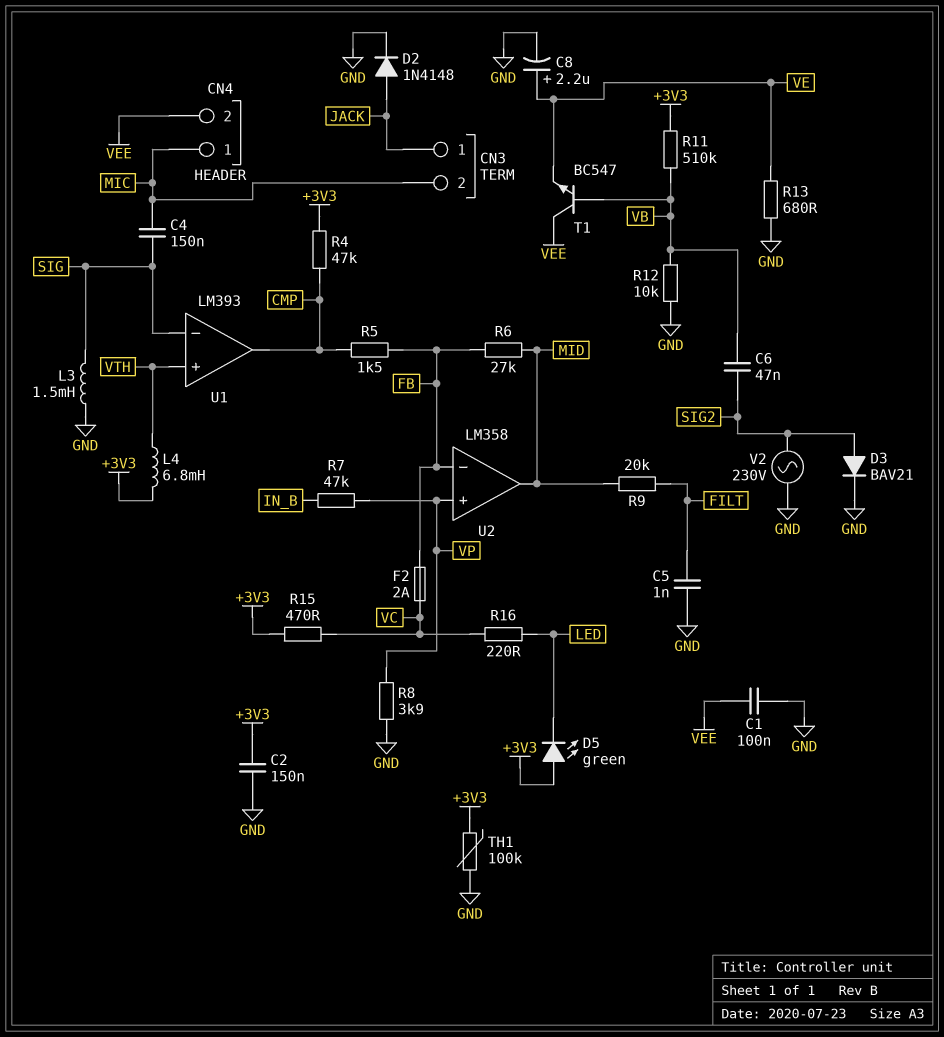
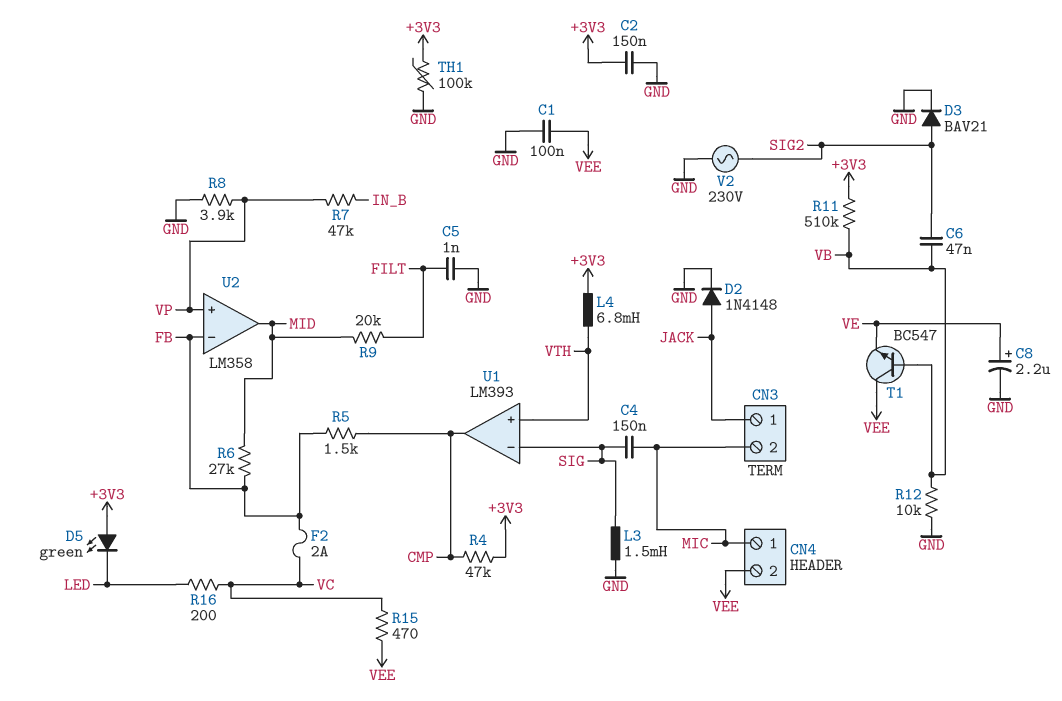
R13: 680 (GND, VE) -> none
R15: 470 (+3V3, VC) -> 470 (VC, VEE)
R16: 220 (LED, VC) -> 200 (LED, VC)

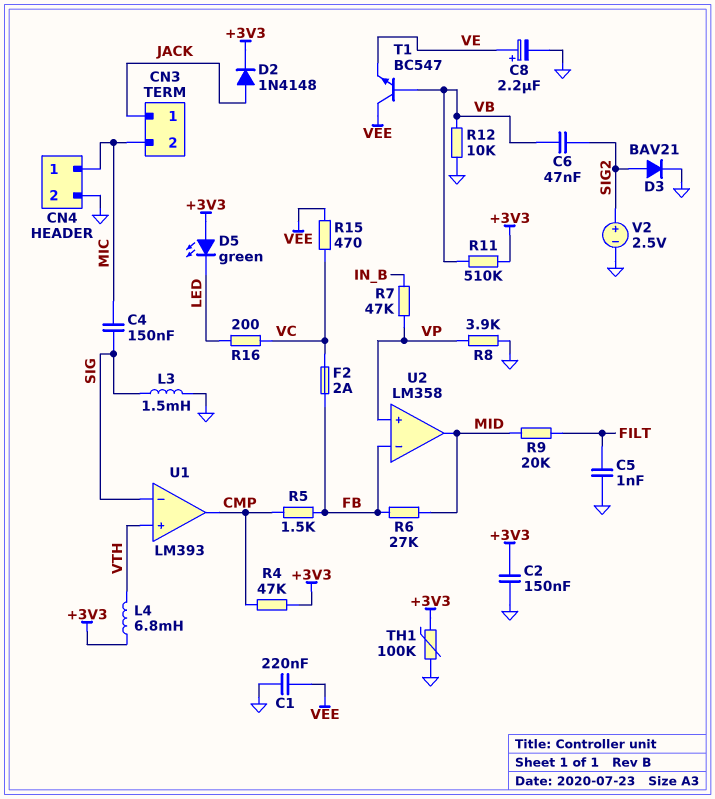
C1: 100nF (GND, VEE) -> 220nF (GND, VEE)
CN4 pin 2: VEE -> GND
D2: diode 1N4148 (A JACK, K GND) -> diode 1N4148 (A JACK, K +3V3)
V2: AC 230V (GND, SIG2) -> 2.5V (plus SIG2, minus GND)

